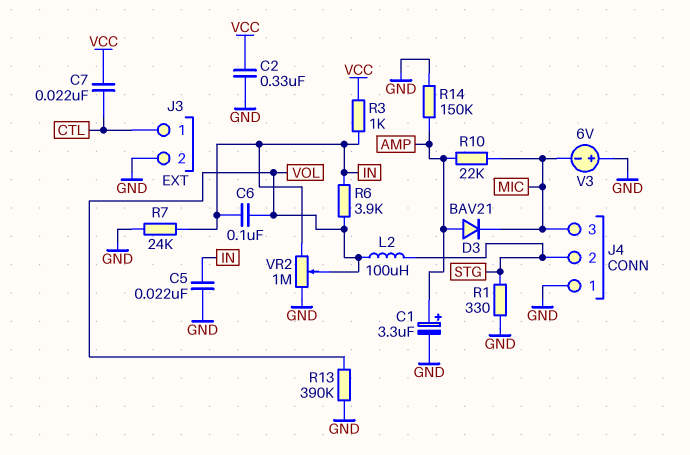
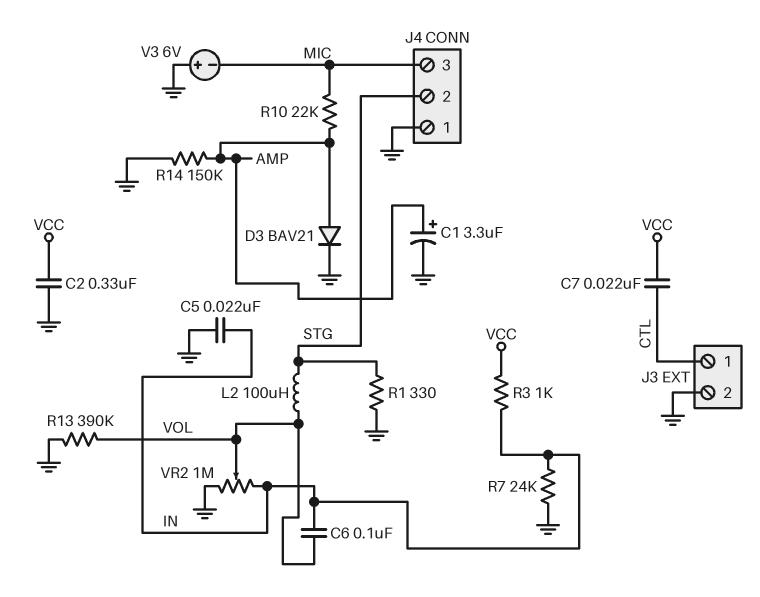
D3: diode BAV21 (A AMP, K MIC) -> diode BAV21 (A AMP, K GND)
R6: 3.9k (IN, VOL) -> none

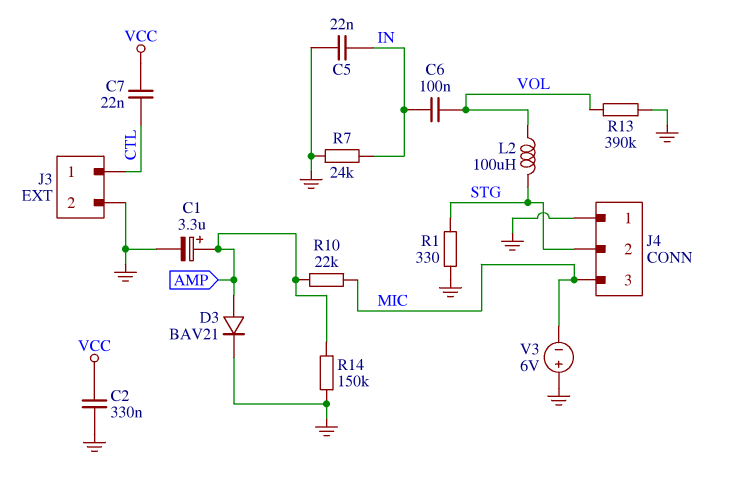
R3: 1k (IN, VCC) -> none
VR2: 1M (GND, IN, wiper VOL) -> none

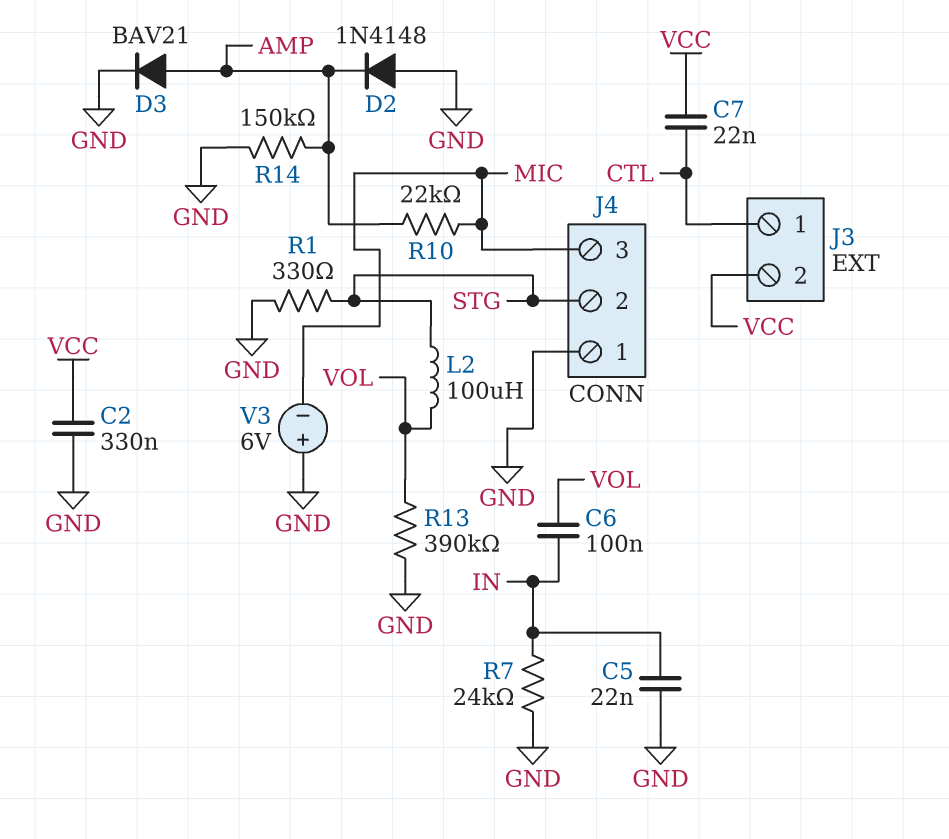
C1: 3.3uF (plus AMP, minus GND) -> none
D2: none -> diode 1N4148 (A GND, K AMP)
J3 pin 2: GND -> VCC

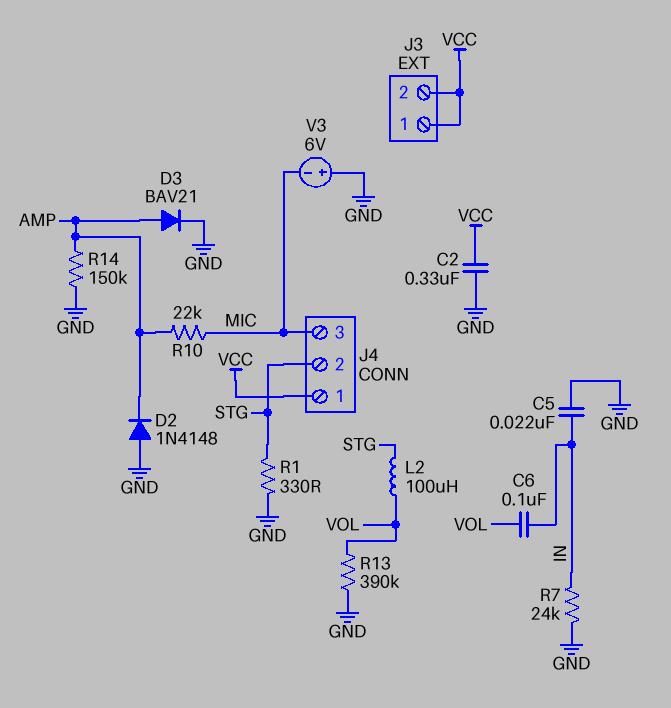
C7: 22nF (CTL, VCC) -> none
J3 pin 1: CTL -> VCC
J4 pin 1: GND -> VCC

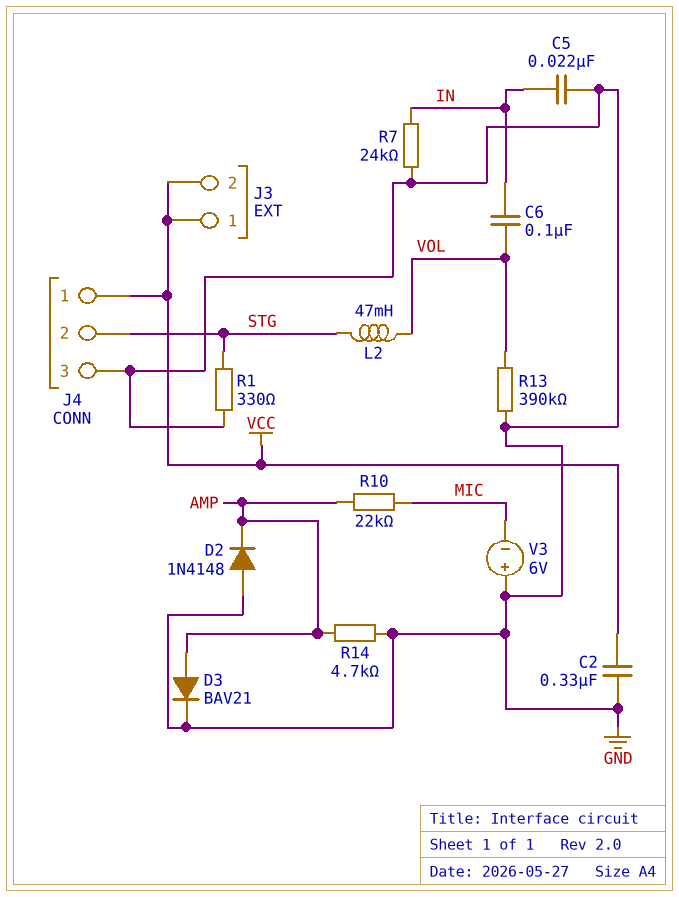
J4 pin 3: MIC -> GND
L2: 100uH (STG, VOL) -> 47mH (STG, VOL)
R14: 150k (AMP, GND) -> 4.7k (AMP, GND)

